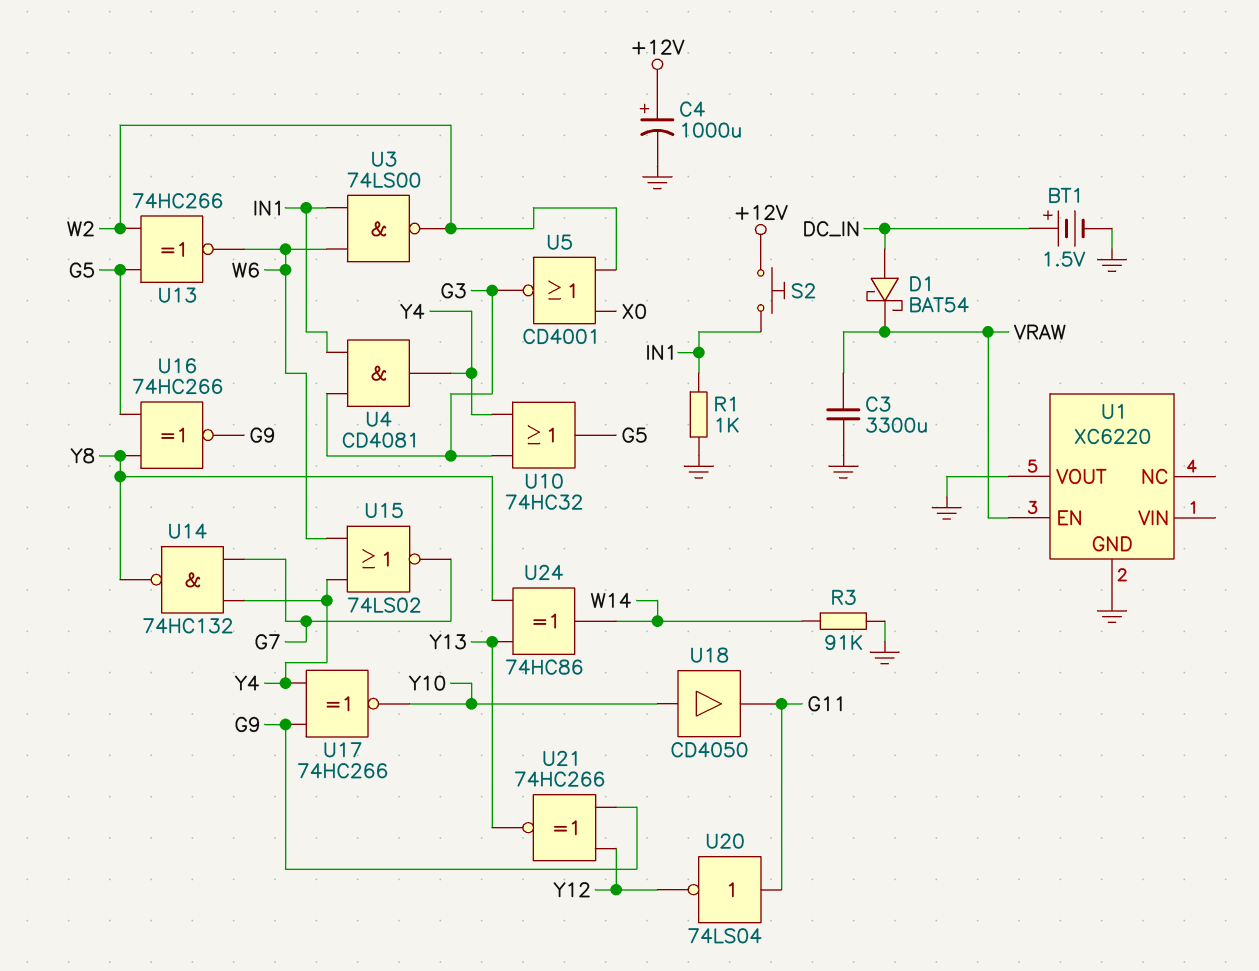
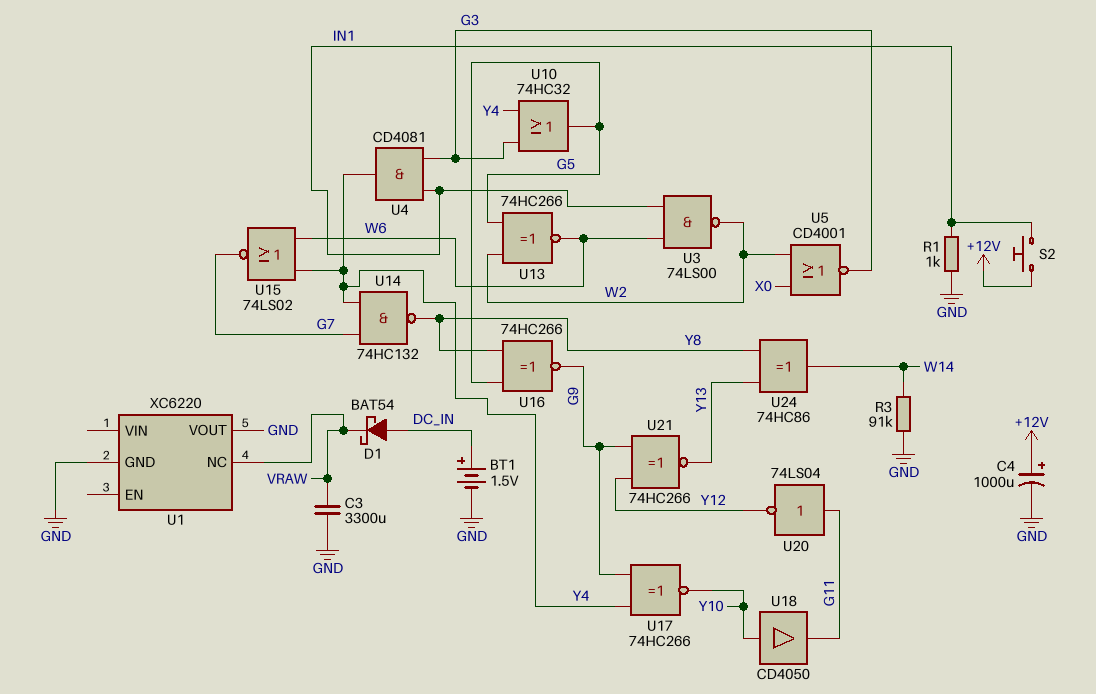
U1 pin EN: VRAW -> none
U1 pin NC: none -> VRAW

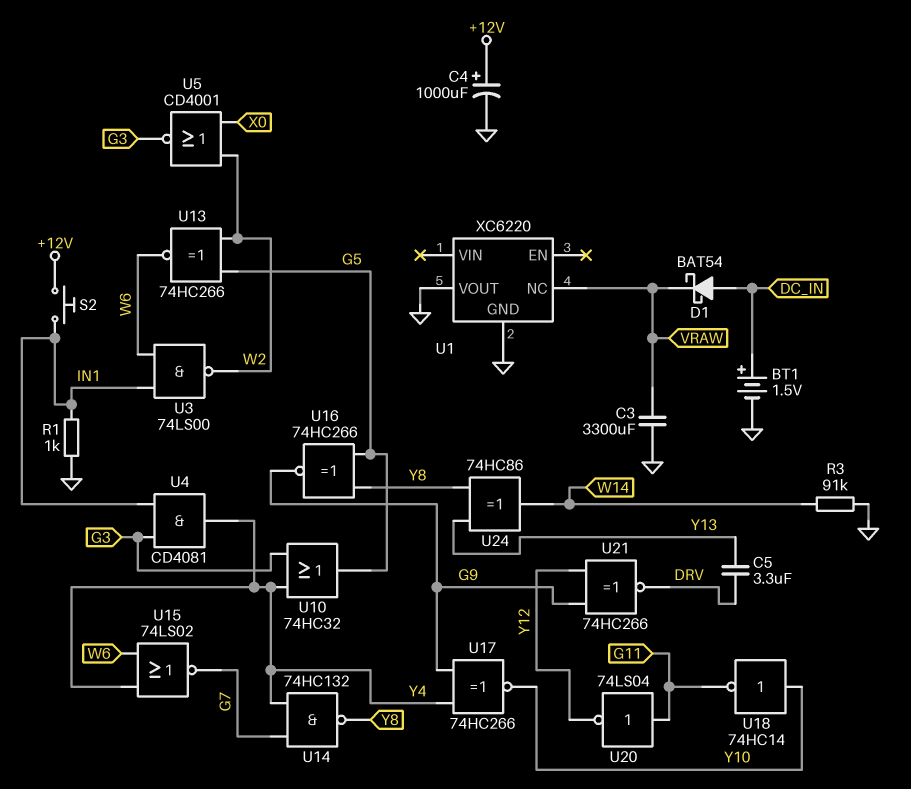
C5: none -> 3.3uF (DRV, Y13)
U18: buffer CD4050 (in Y10, out G11) -> NOT 74HC14 (in Y10, out G11)
U21: XNOR 74HC266 (in G9, in Y12, out Y13) -> XNOR 74HC266 (in G9, in Y12, out DRV)

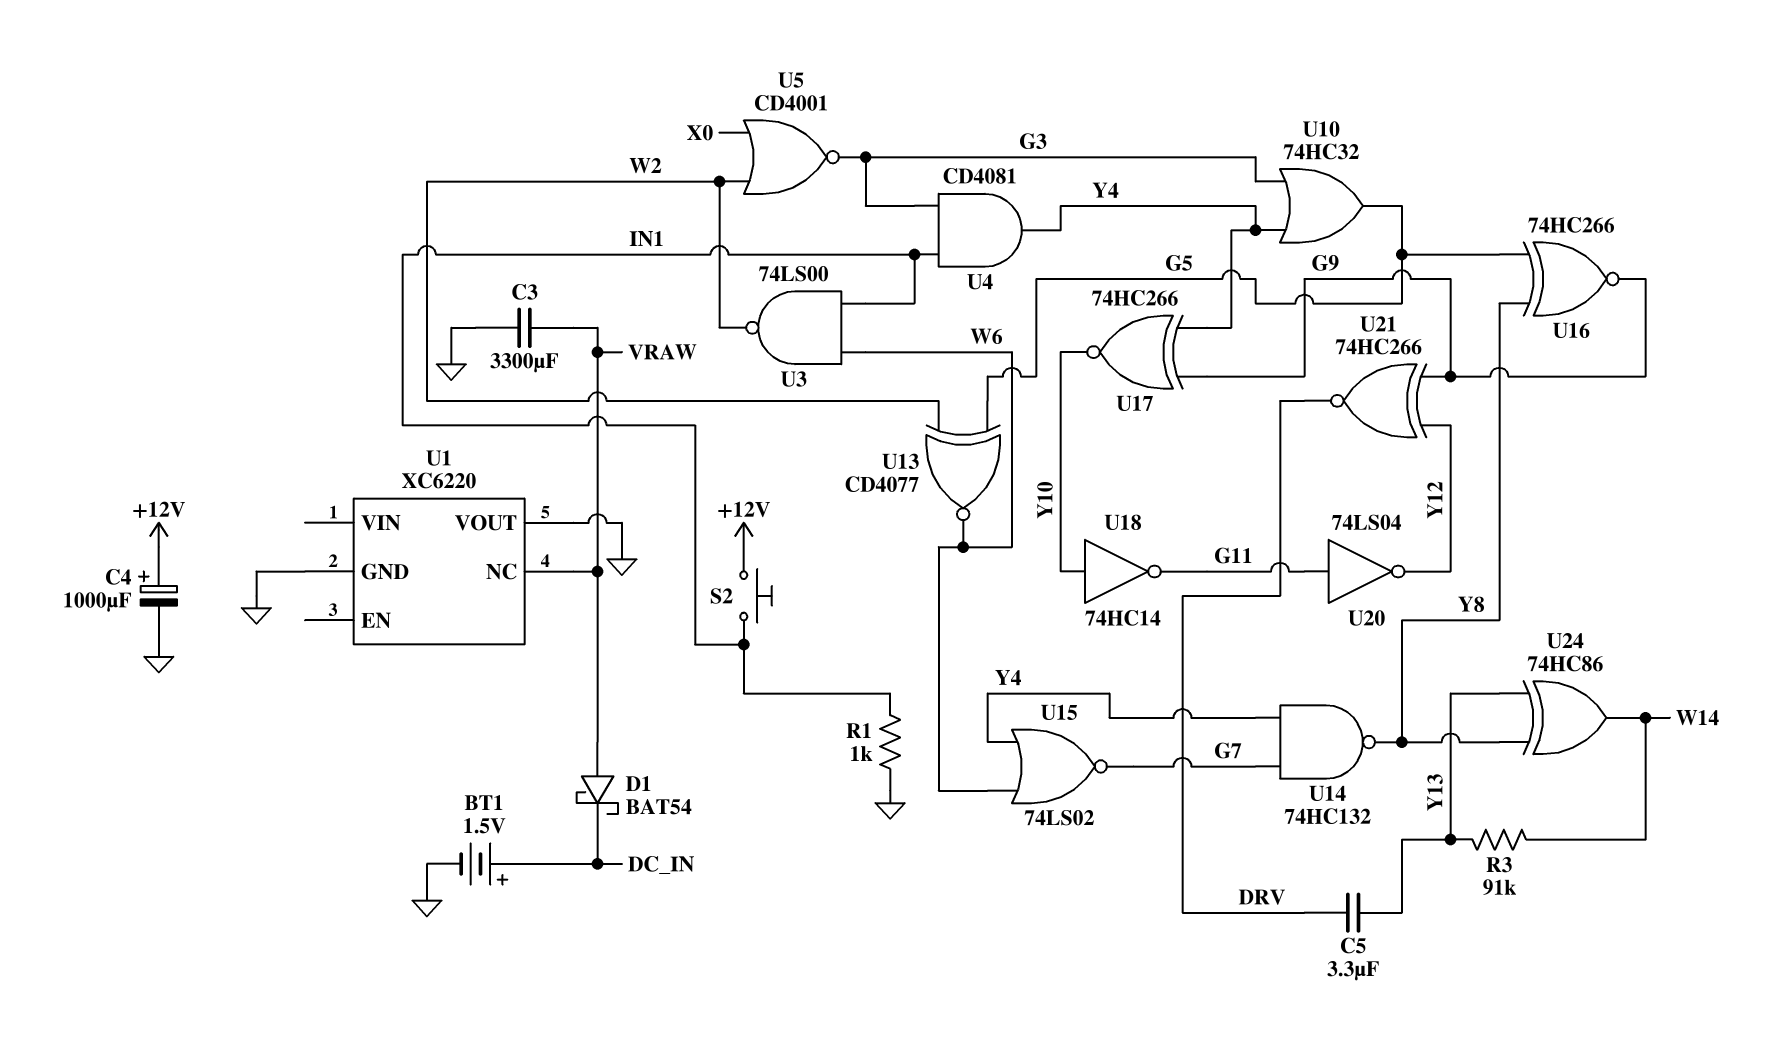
D1: schottky BAT54 (A DC_IN, K VRAW) -> schottky BAT54 (A VRAW, K DC_IN)
R3: 91k (GND, W14) -> 91k (W14, Y13)
U13: XNOR 74HC266 (in G5, in W2, out W6) -> XNOR CD4077 (in G5, in W2, out W6)

